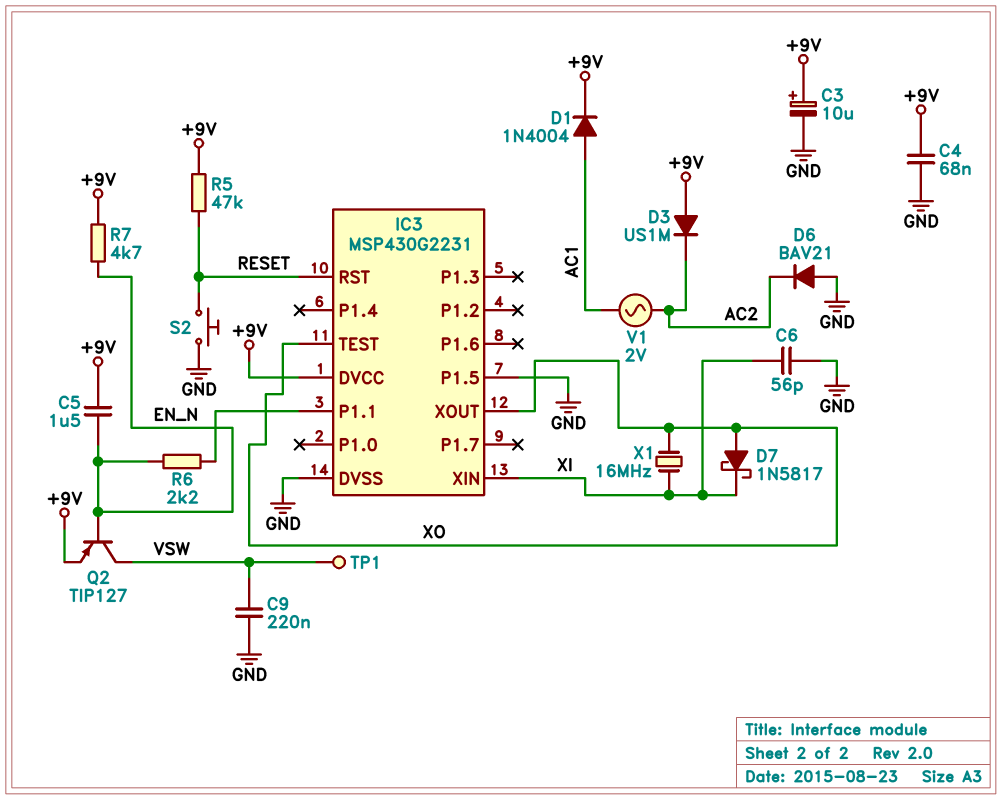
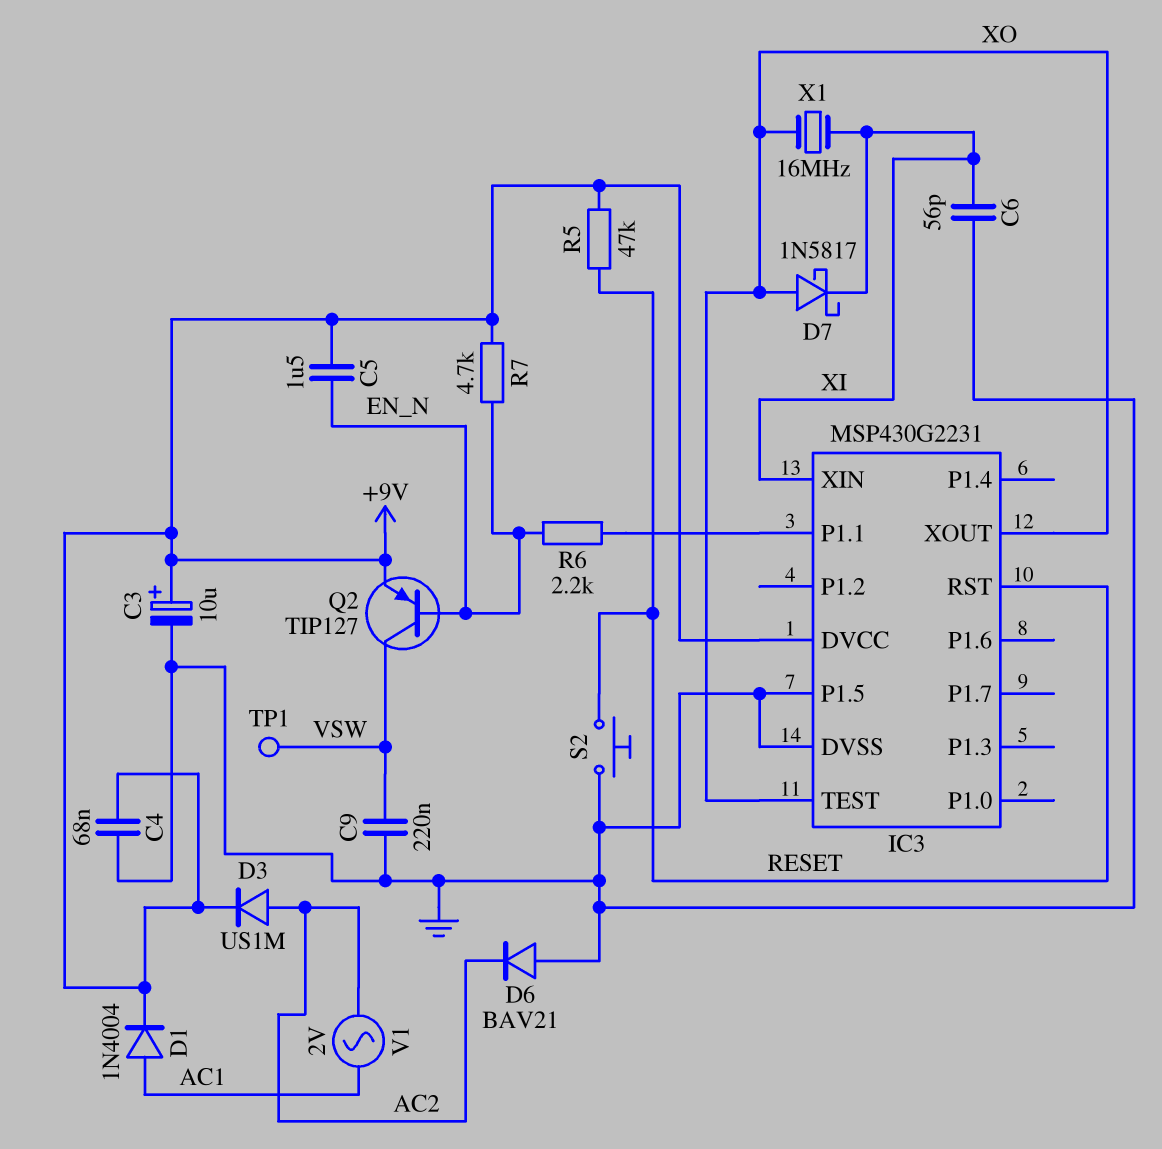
D3: diode US1M (A +9V, K AC2) -> diode US1M (A AC2, K +9V)

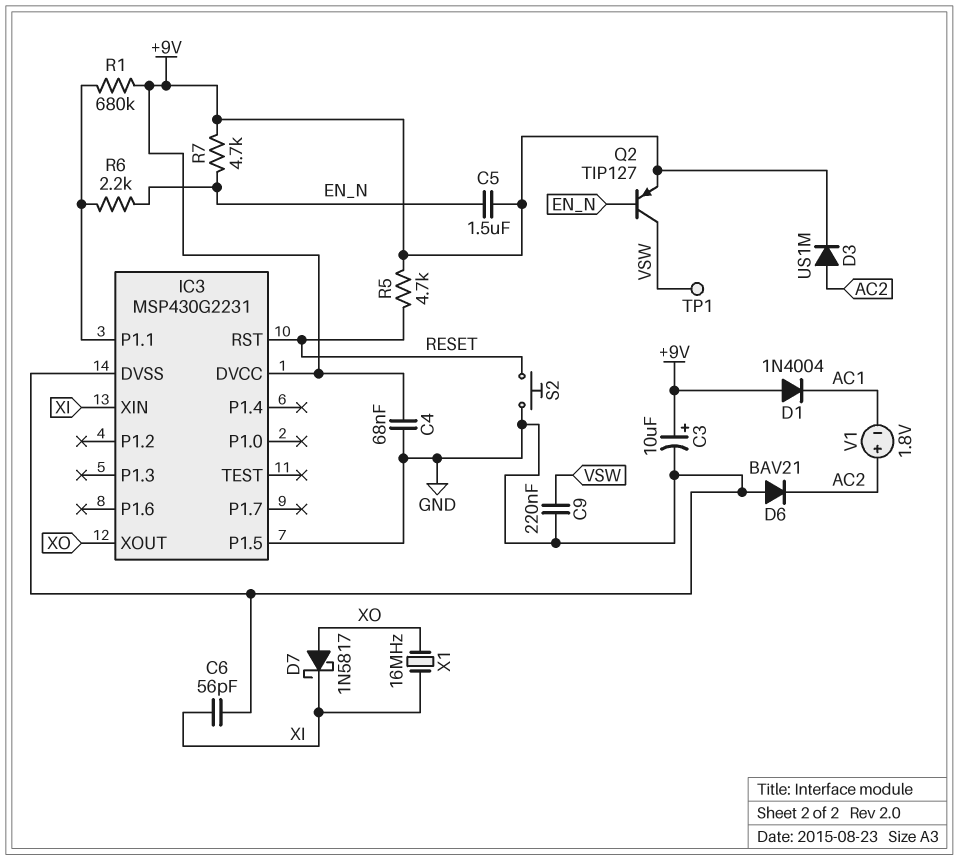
D1: diode 1N4004 (A AC1, K +9V) -> diode 1N4004 (A +9V, K AC1)
IC3 pin TEST: XO -> none
R1: none -> 680k (+9V, IC3/P1.1)
R5: 47k (+9V, RESET) -> 4.7k (+9V, RESET)
V1: AC 2V (AC1, AC2) -> 1.8V (plus AC2, minus AC1)

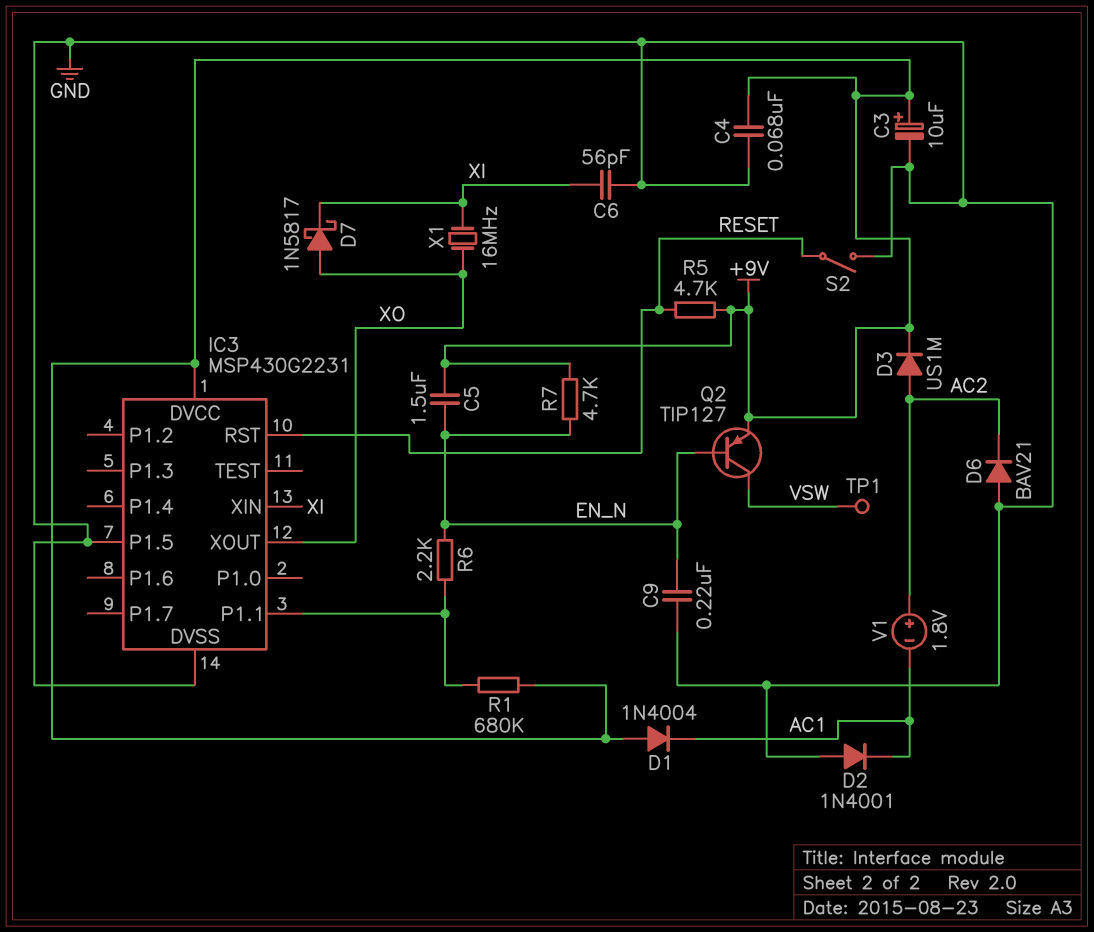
C9: 220nF (GND, VSW) -> 220nF (EN_N, GND)
D2: none -> diode 1N4001 (A GND, K AC1)
S2: button (GND, RESET) -> switch (GND, RESET)

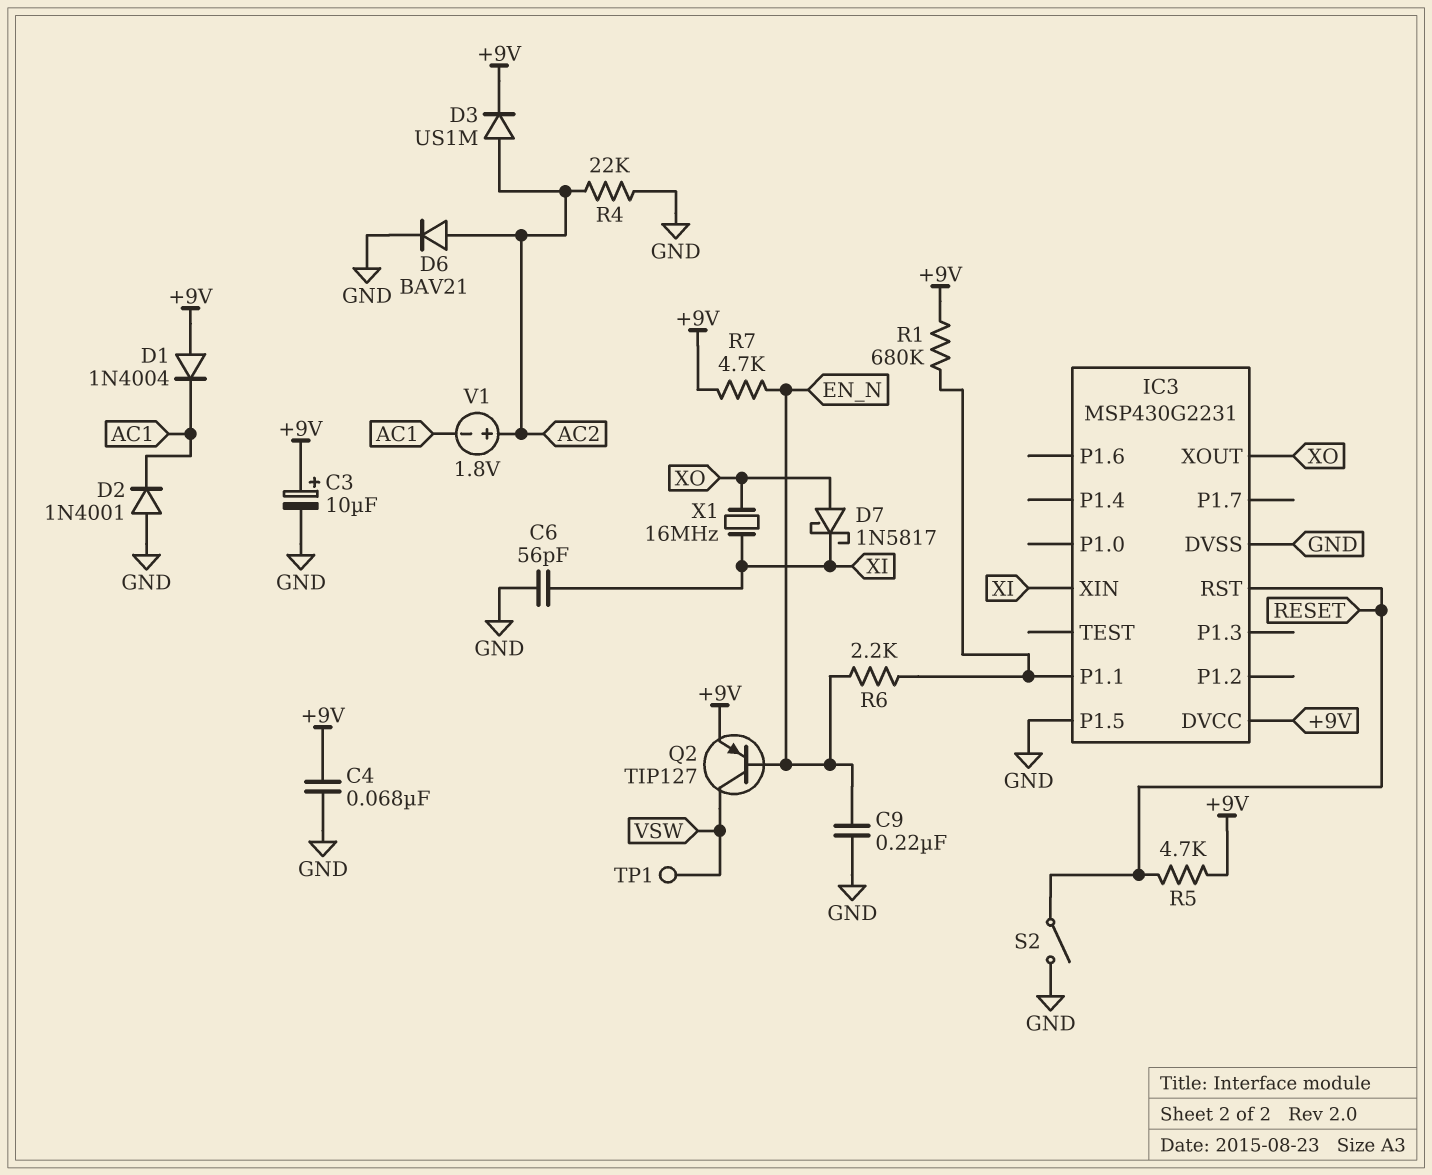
C5: 1.5uF (+9V, EN_N) -> none
D6: diode BAV21 (A GND, K AC2) -> diode BAV21 (A AC2, K GND)
R4: none -> 22k (AC2, GND)

